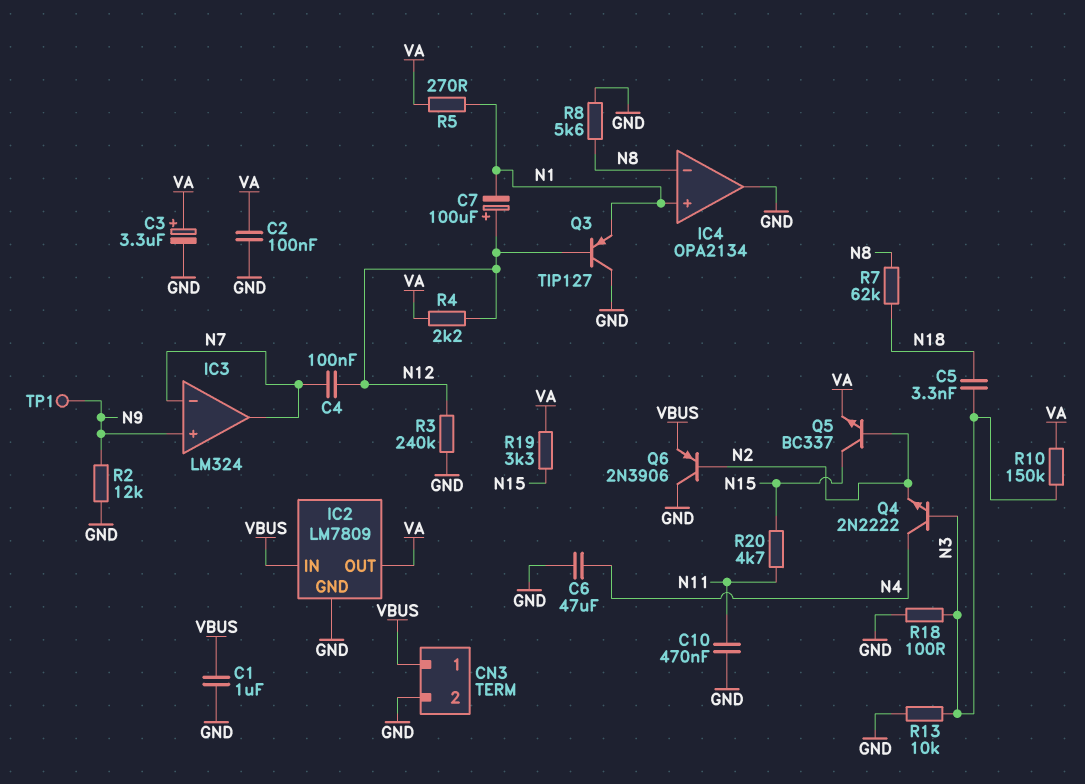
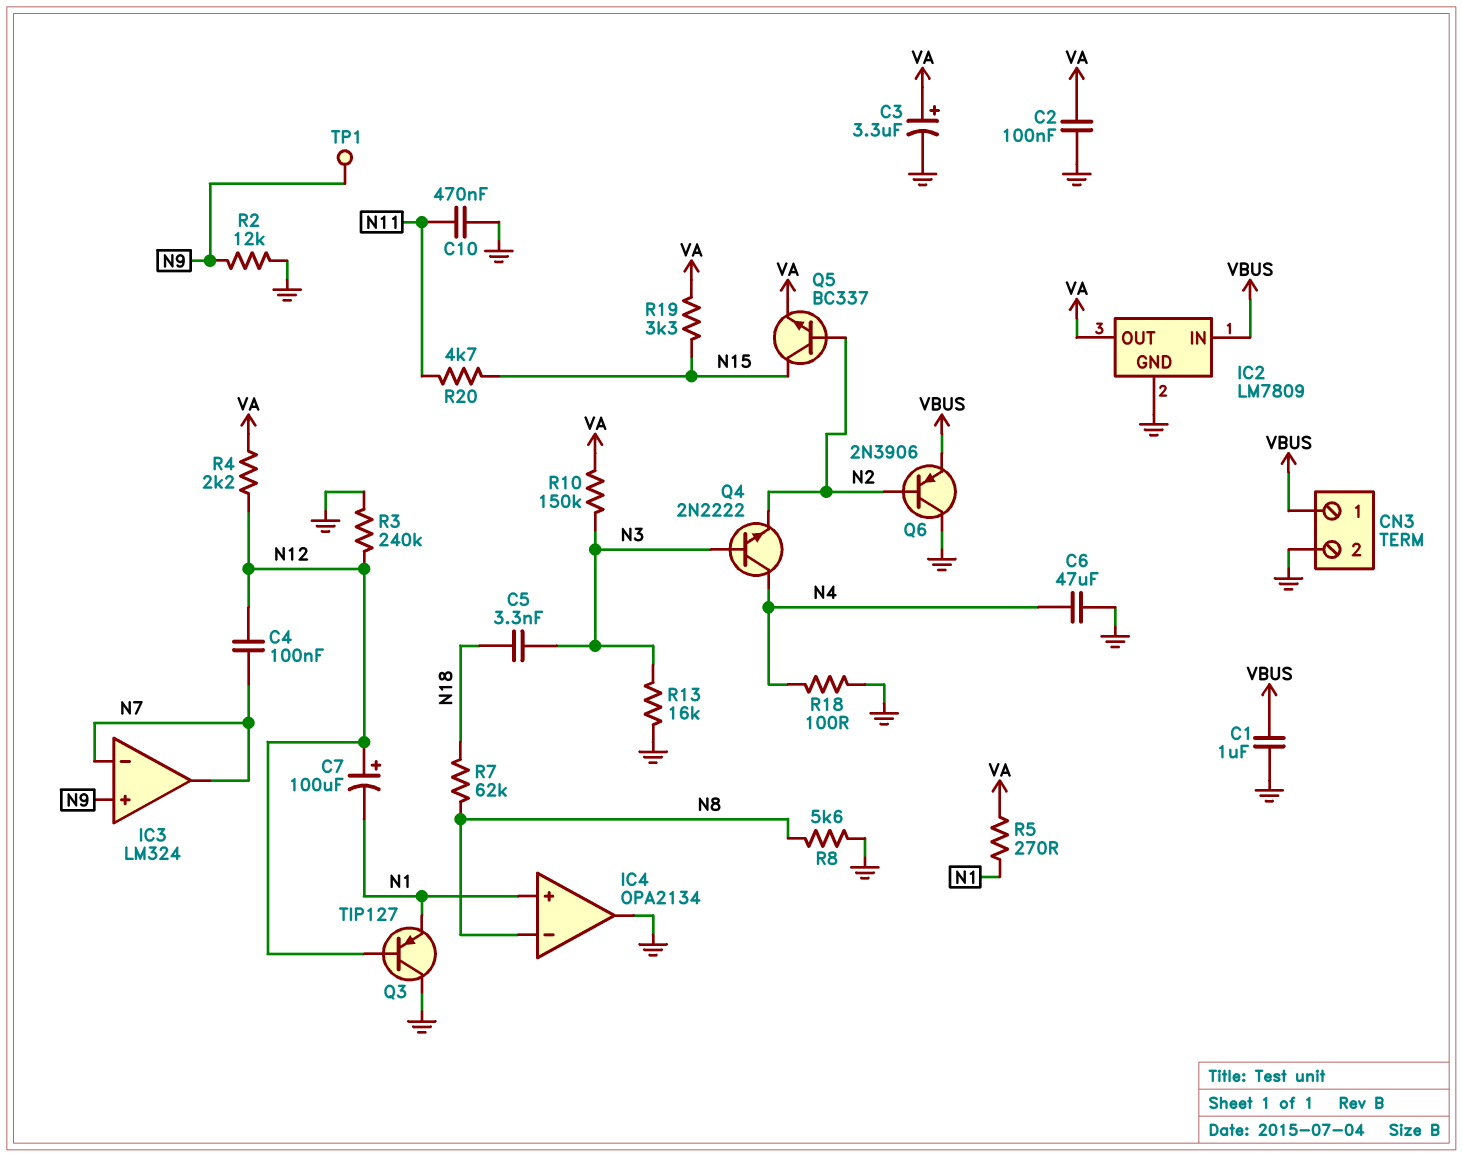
R13: 10k (GND, N3) -> 16k (GND, N3)
R18: 100 (GND, N3) -> 100 (GND, N4)

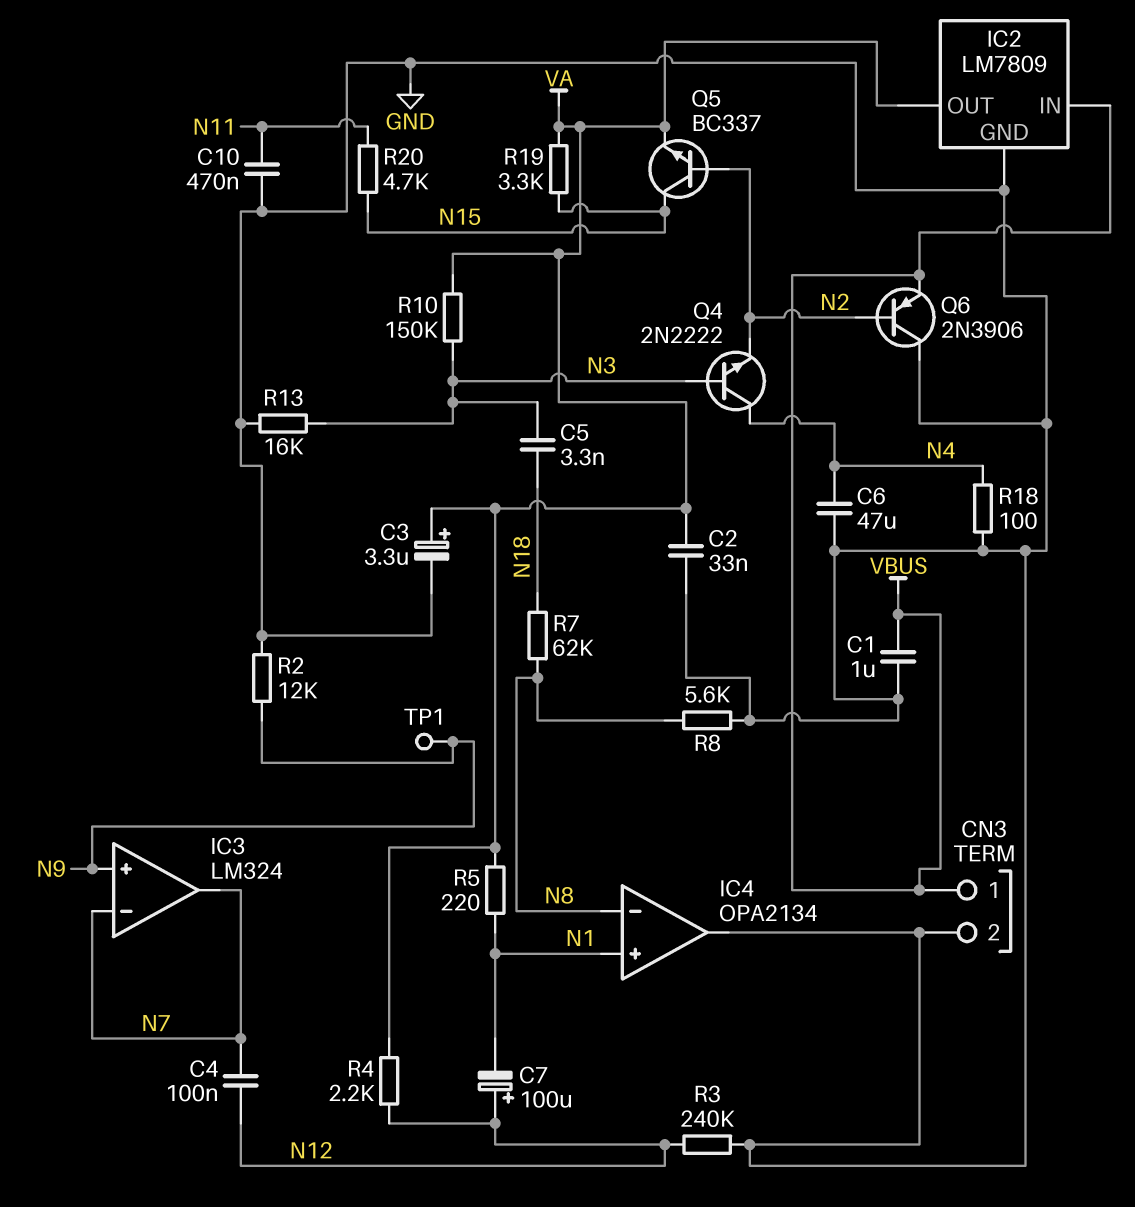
C2: 100nF (GND, VA) -> 33nF (GND, VA)
Q3: PNP TIP127 (B N12, C GND, E N1) -> none
R5: 270 (N1, VA) -> 220 (N1, VA)

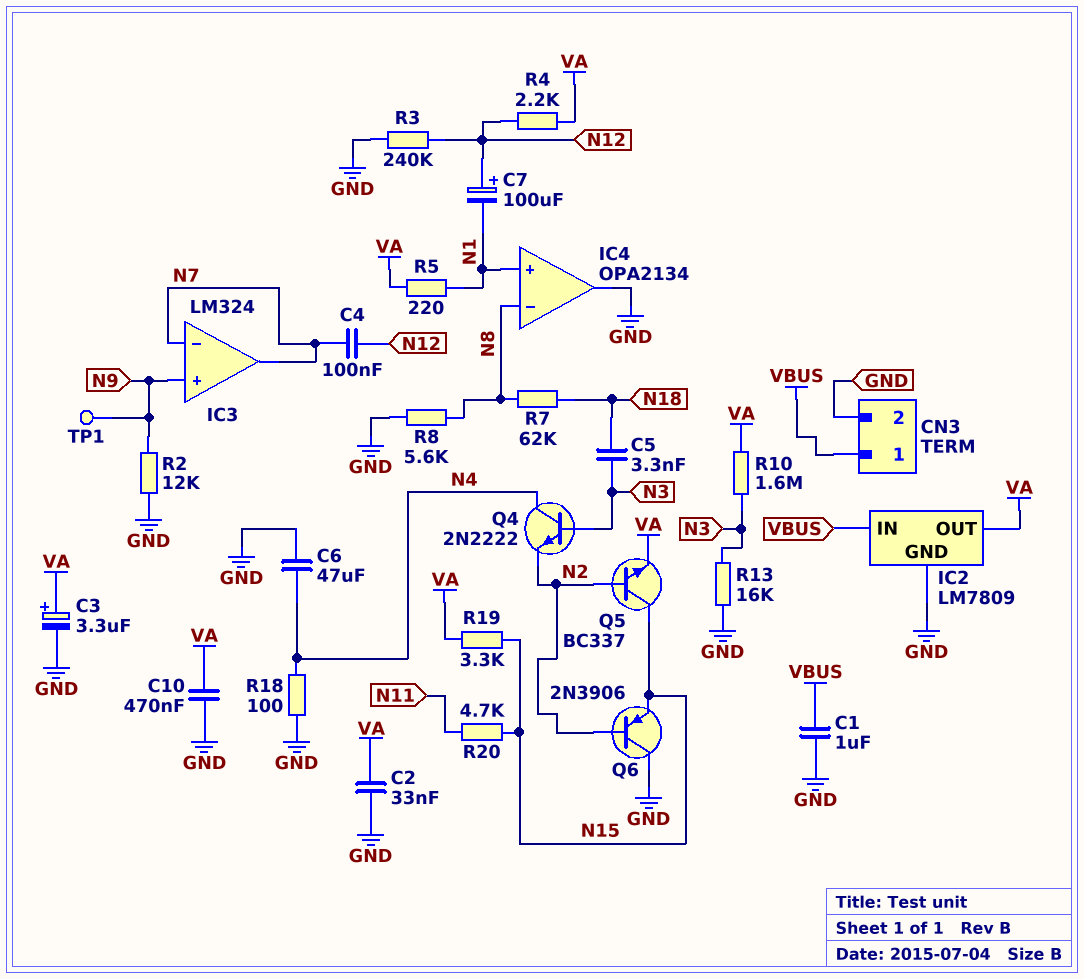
C10: 470nF (GND, N11) -> 470nF (GND, VA)
Q6: PNP 2N3906 (B N2, C GND, E VBUS) -> PNP 2N3906 (B N2, C GND, E N15)
R10: 150k (N3, VA) -> 1.6M (N3, VA)

